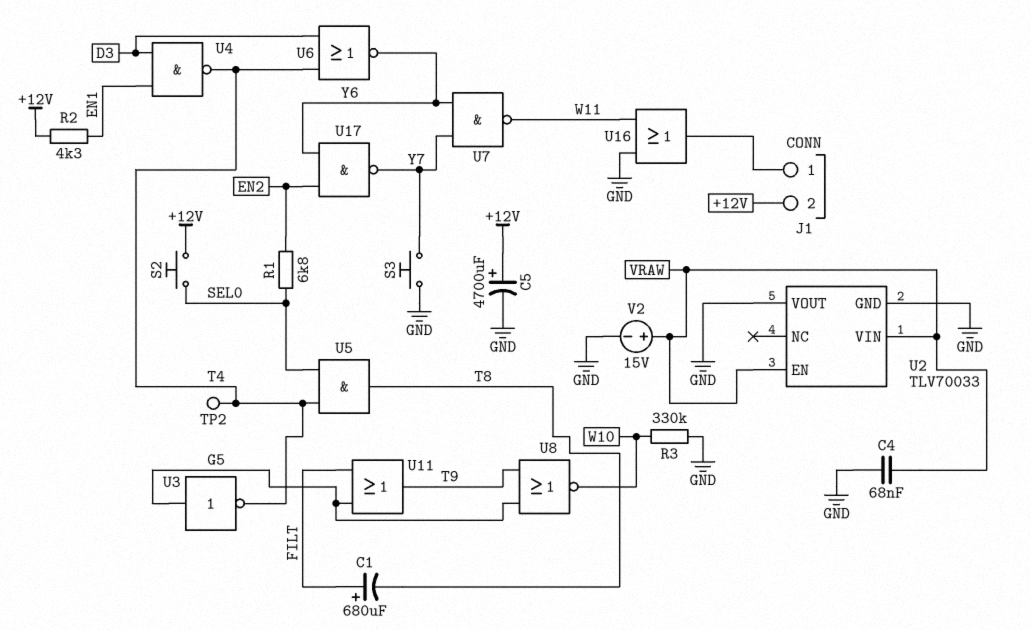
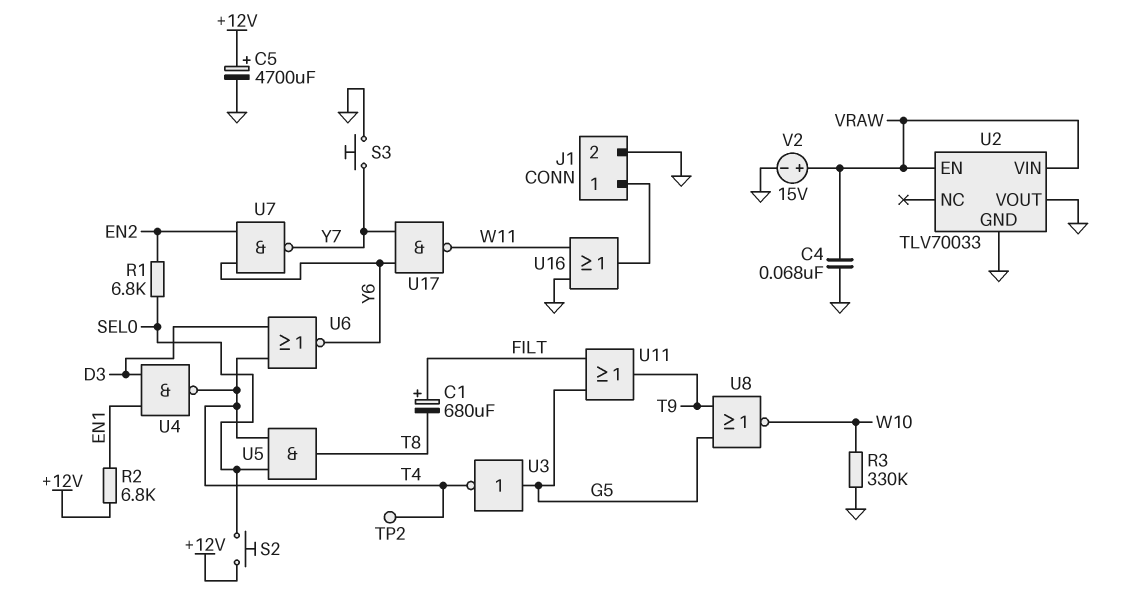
J1 pin 2: +12V -> GND
R2: 4.3k (+12V, EN1) -> 6.8k (+12V, EN1)
U7: NAND (in Y6, in Y7, out W11) -> NAND (in EN2, in Y6, out Y7)
U17: NAND (in EN2, in Y6, out Y7) -> NAND (in Y6, in Y7, out W11)

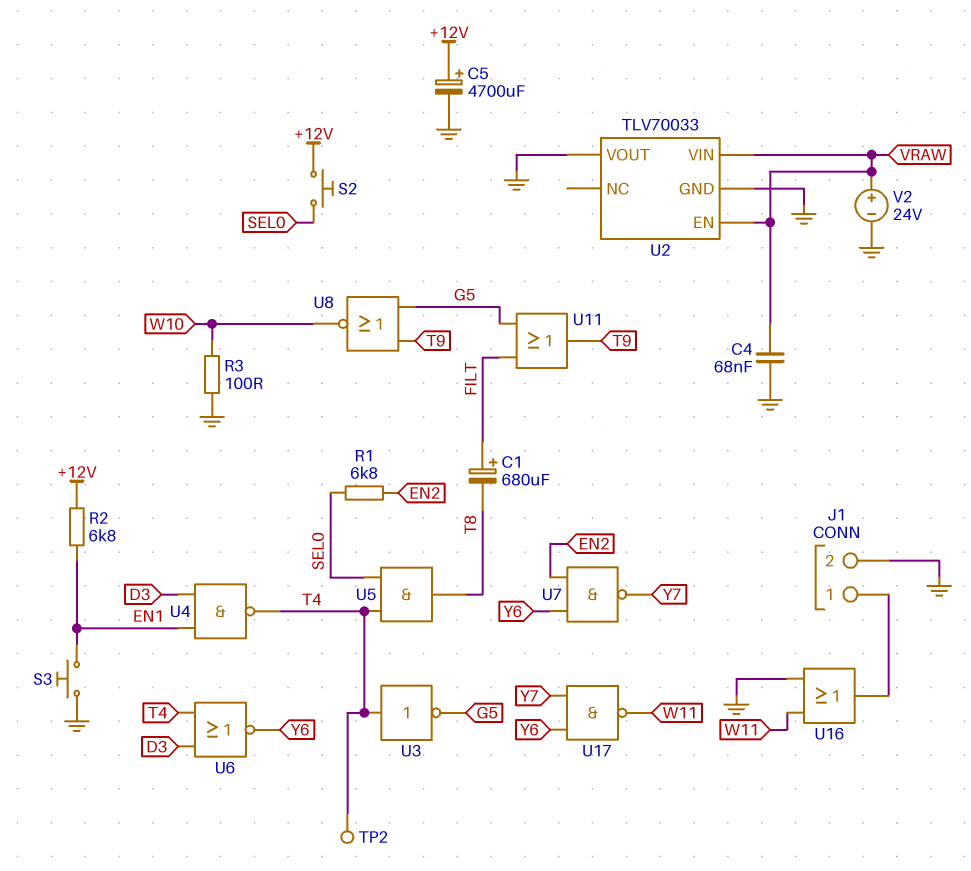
R3: 330k (GND, W10) -> 100 (GND, W10)
S3: button (GND, Y7) -> button (EN1, GND)
U3: NOT (in G5, out T4) -> NOT (in T4, out G5)
V2: 15V (plus VRAW, minus GND) -> 24V (plus VRAW, minus GND)

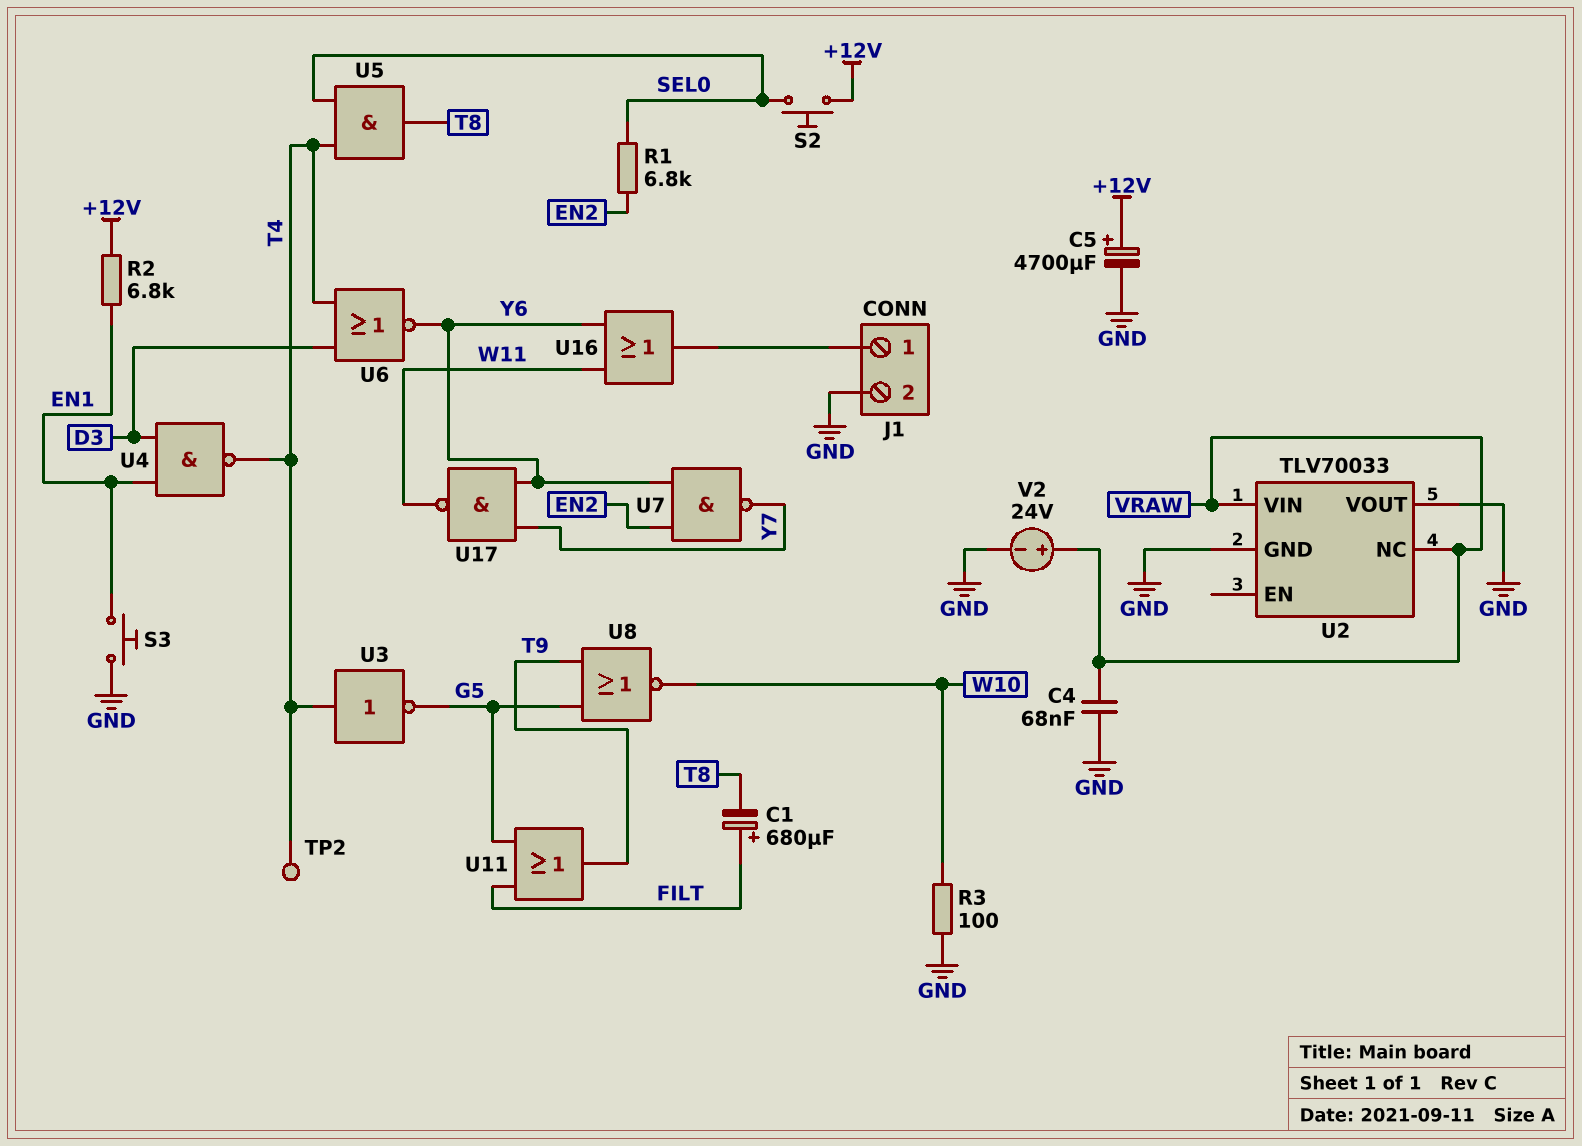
U2 pin EN: VRAW -> none
U2 pin NC: none -> VRAW
U16: OR (in GND, in W11, out J1/1) -> OR (in W11, in Y6, out J1/1)

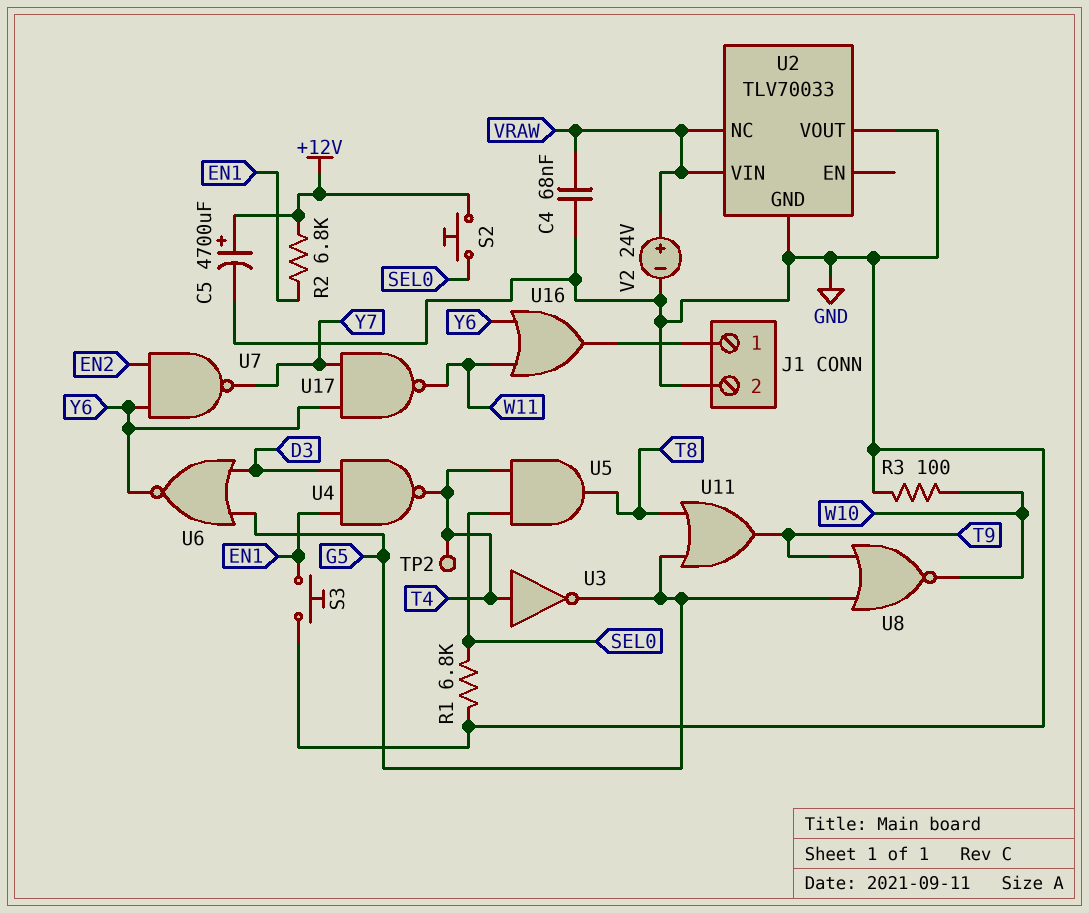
C1: 680uF (plus FILT, minus T8) -> none
R1: 6.8k (EN2, SEL0) -> 6.8k (GND, SEL0)
U6: NOR (in D3, in T4, out Y6) -> NOR (in D3, in G5, out Y6)
U11: OR (in FILT, in G5, out T9) -> OR (in G5, in T8, out T9)

